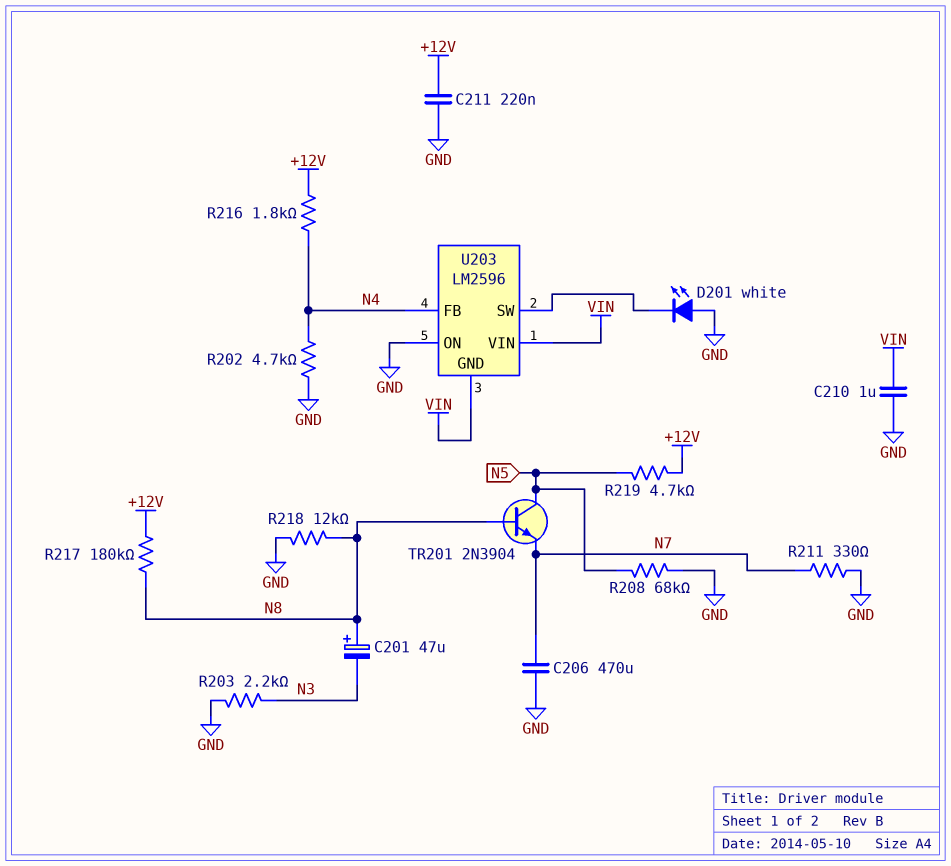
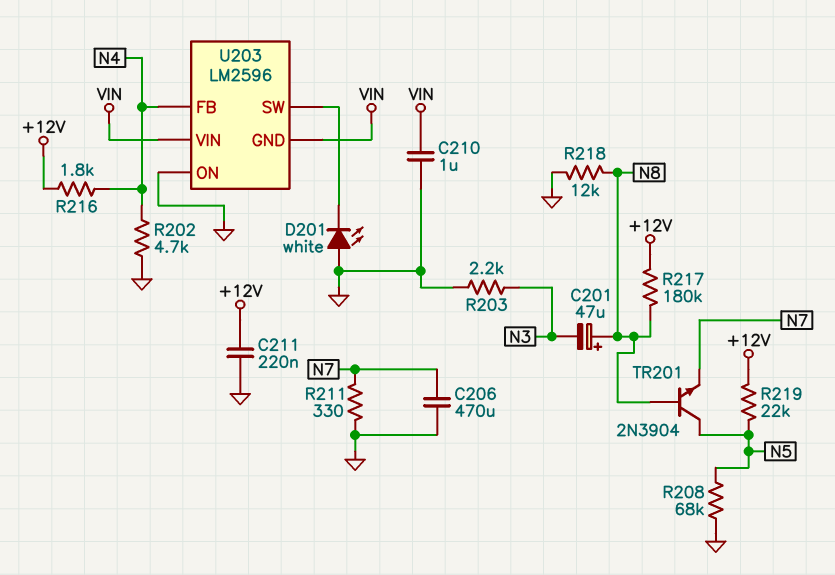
R219: 4.7k (+12V, N5) -> 22k (+12V, N5)

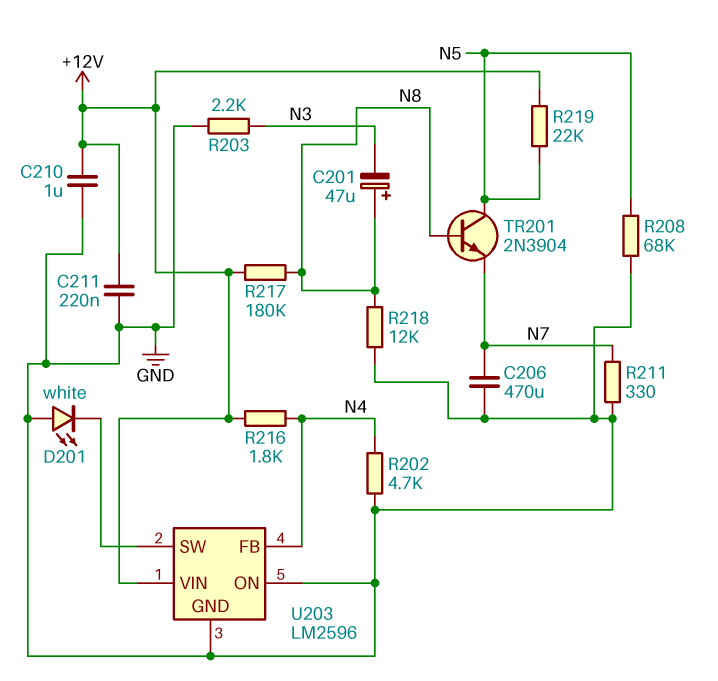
C210: 1uF (GND, VIN) -> 1uF (+12V, GND)
U203 pin GND: VIN -> GND
U203 pin VIN: VIN -> +12V

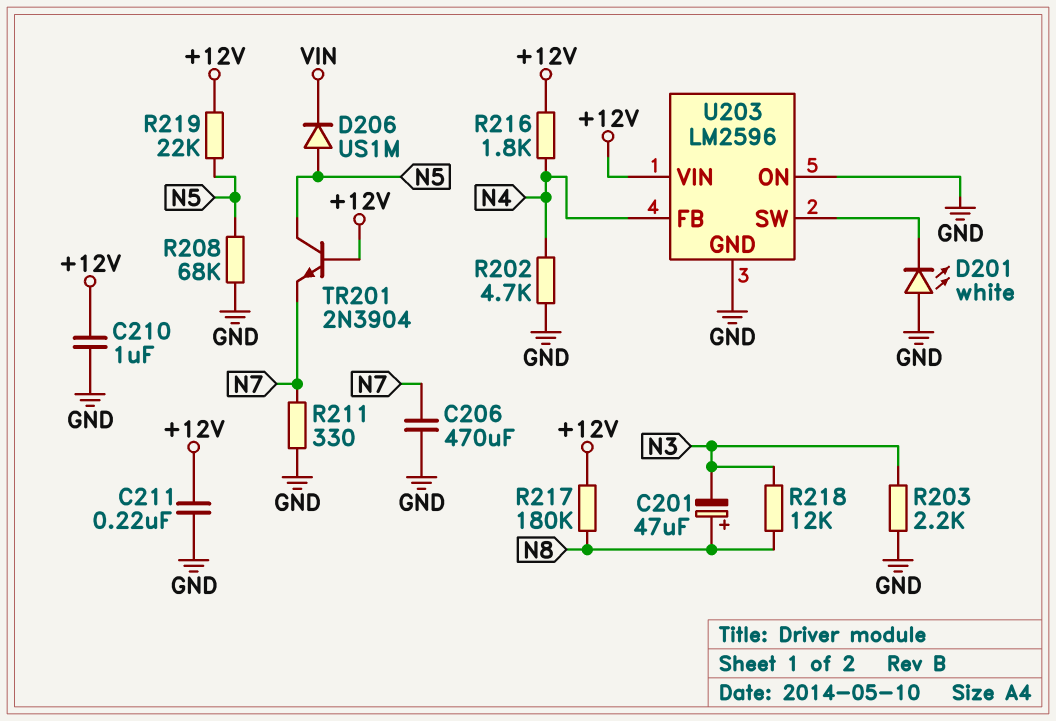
D206: none -> diode US1M (A N5, K VIN)
R218: 12k (GND, N8) -> 12k (N3, N8)
TR201: NPN 2N3904 (B N8, C N5, E N7) -> NPN 2N3904 (B +12V, C N5, E N7)

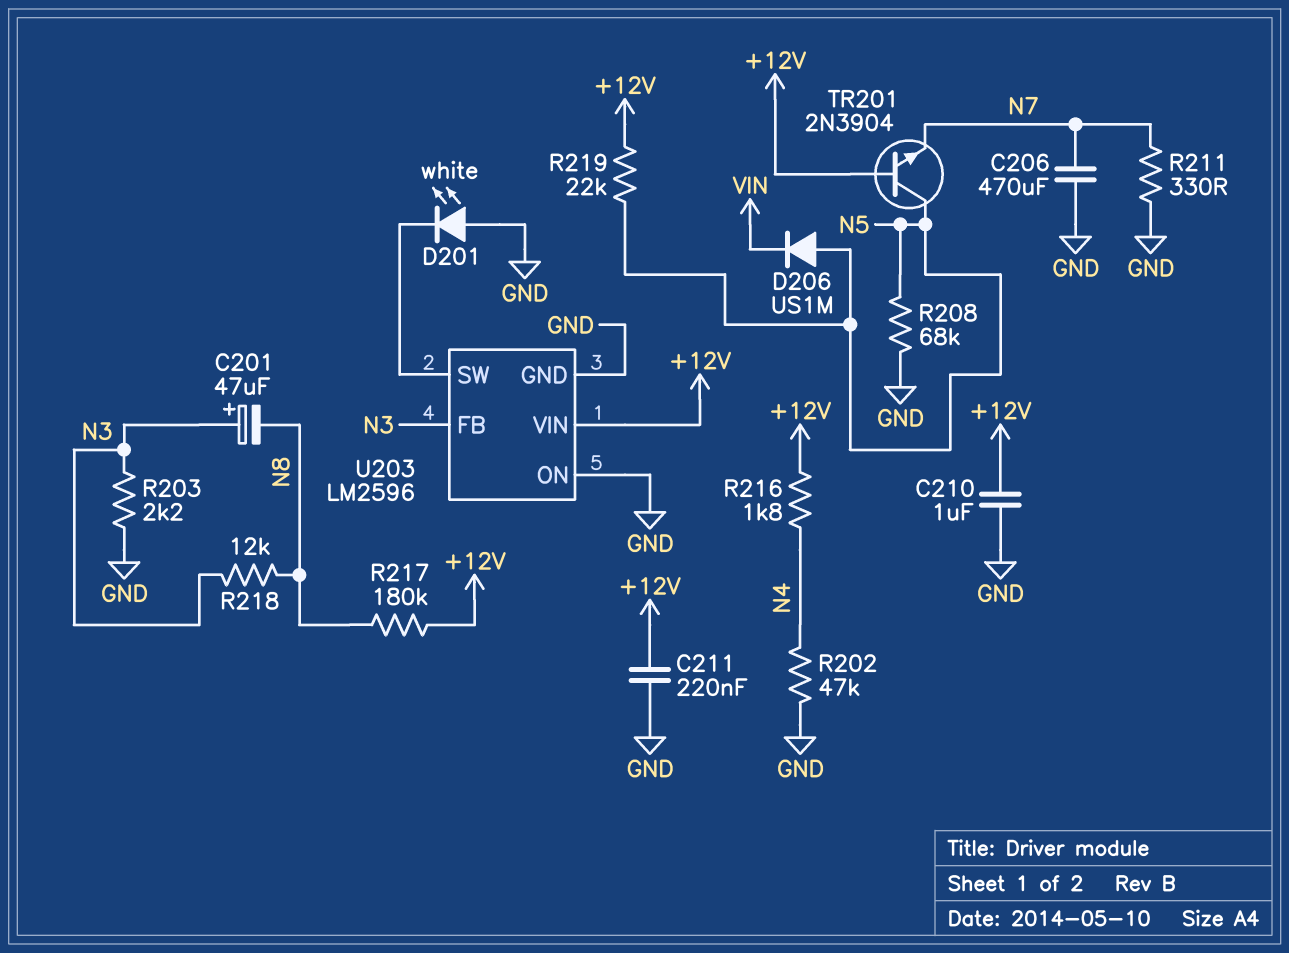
C201: 47uF (plus N8, minus N3) -> 47uF (plus N3, minus N8)
R202: 4.7k (GND, N4) -> 47k (GND, N4)
U203 pin FB: N4 -> N3

